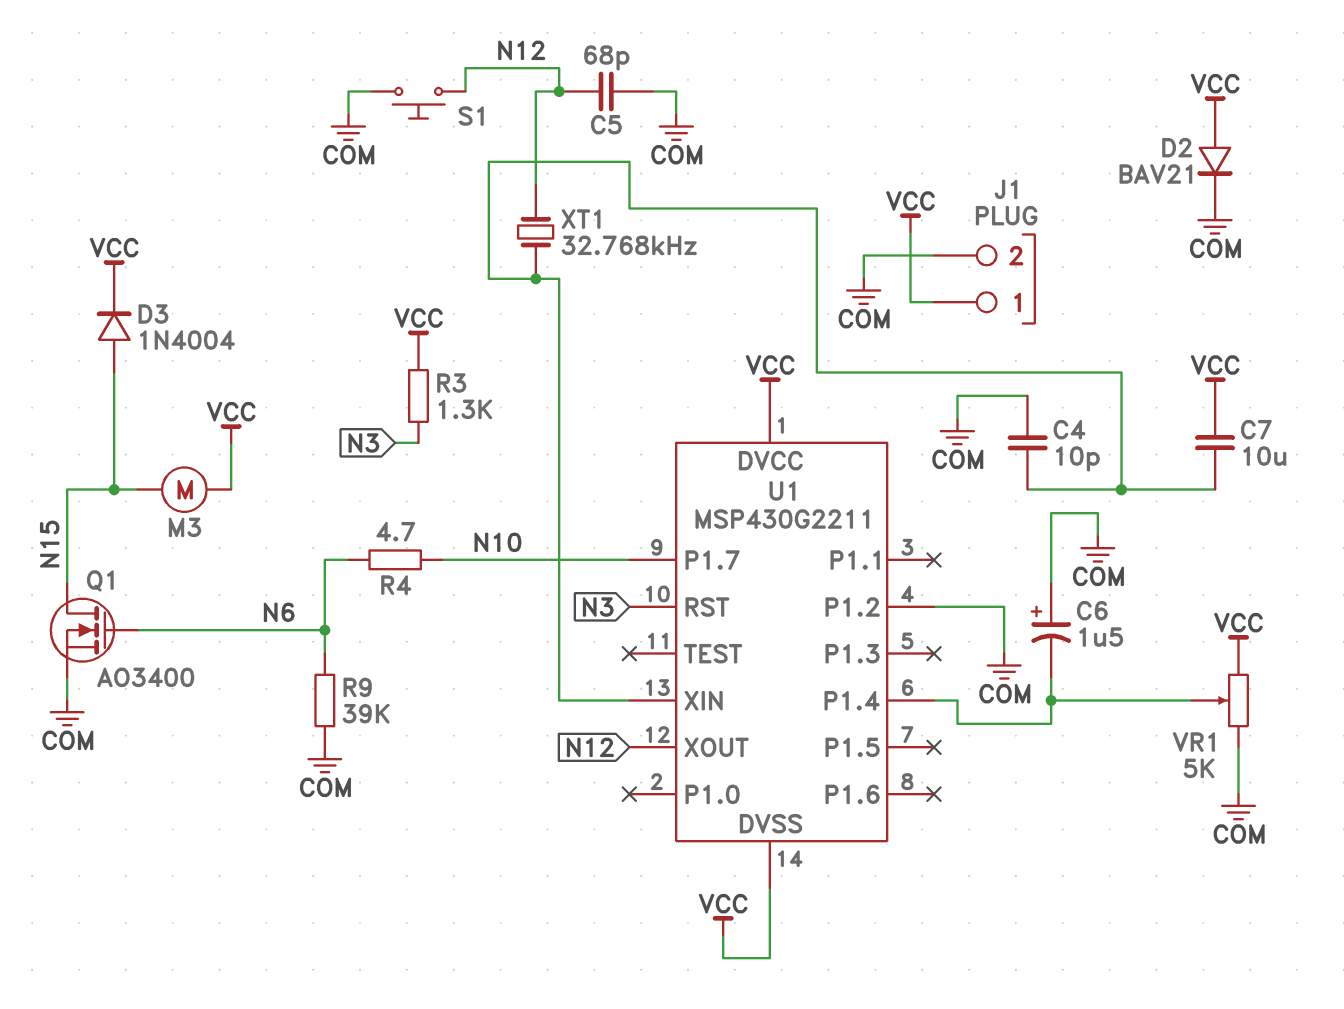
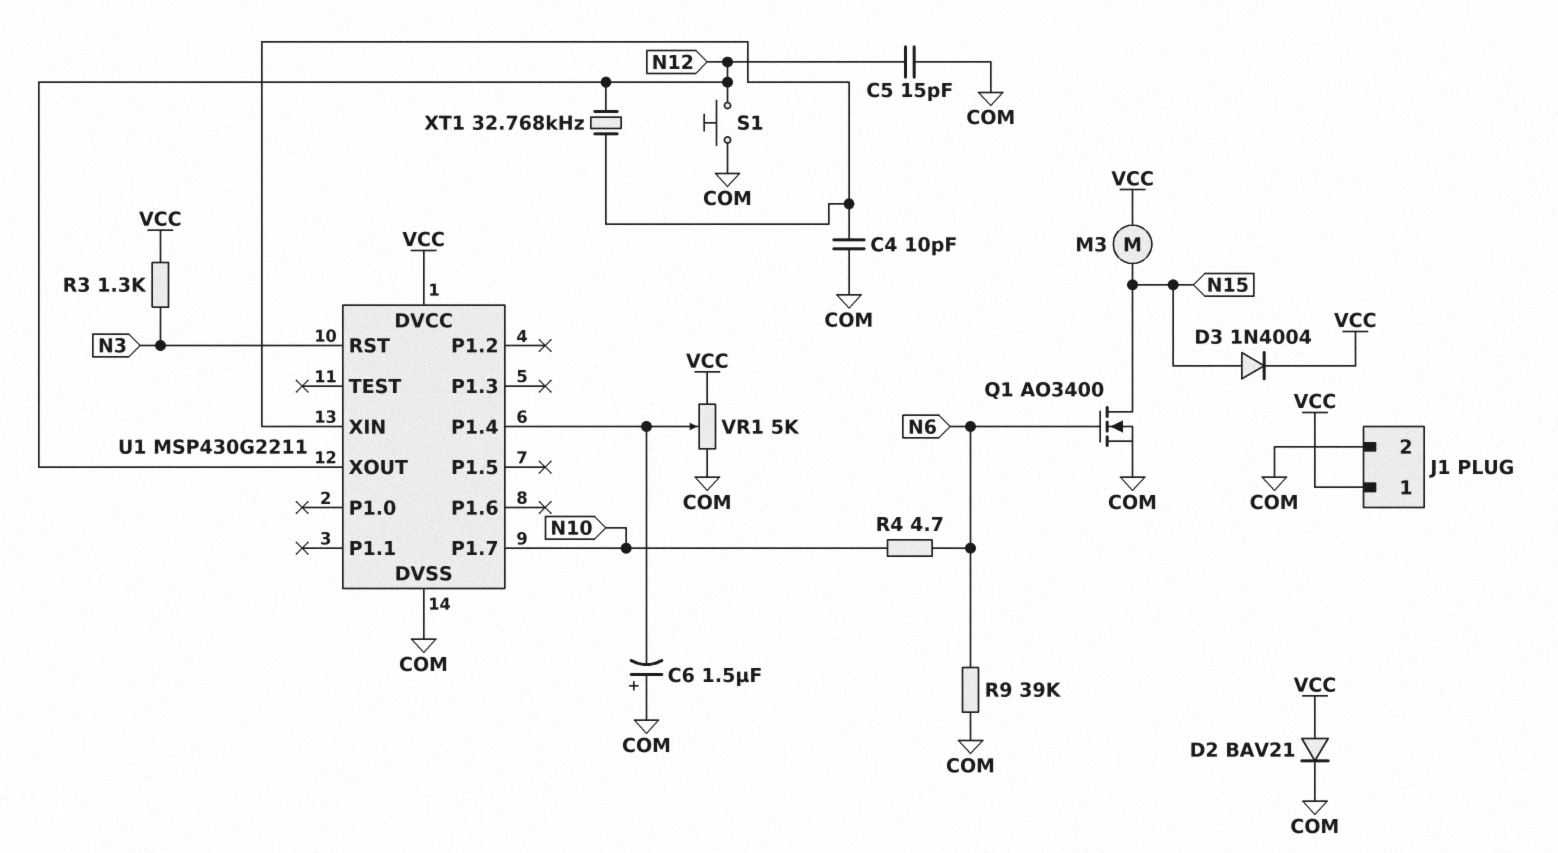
C5: 68pF (COM, N12) -> 15pF (COM, N12)
C7: 10uF (U1/XIN, VCC) -> none
U1 pin DVSS: VCC -> COM
U1 pin P1.2: COM -> none

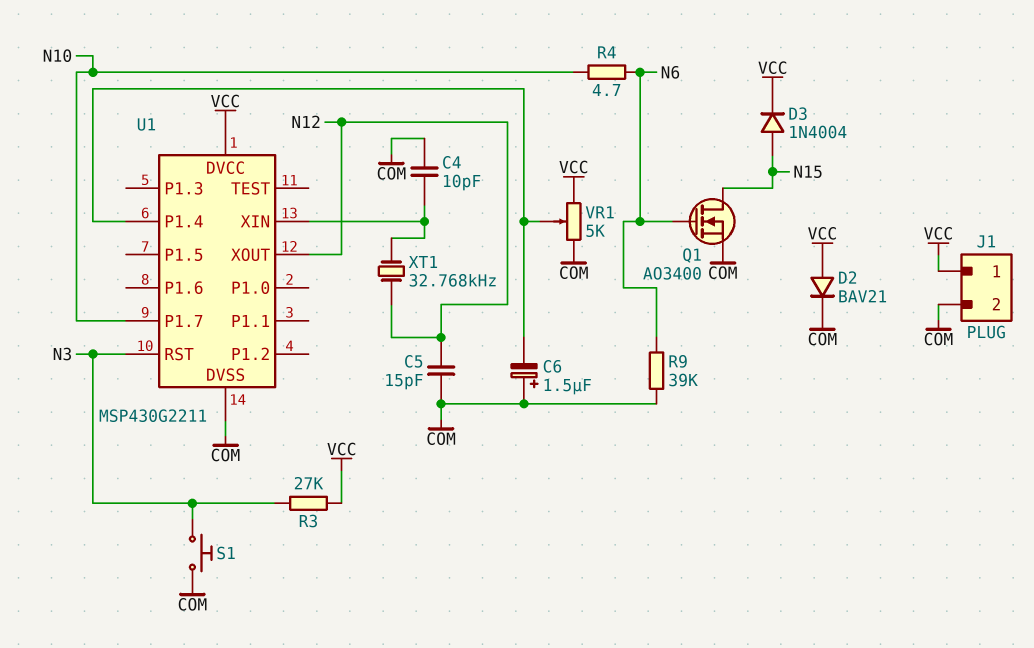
M3: motor (N15, VCC) -> none
R3: 1.3k (N3, VCC) -> 27k (N3, VCC)
S1: button (COM, N12) -> button (COM, N3)

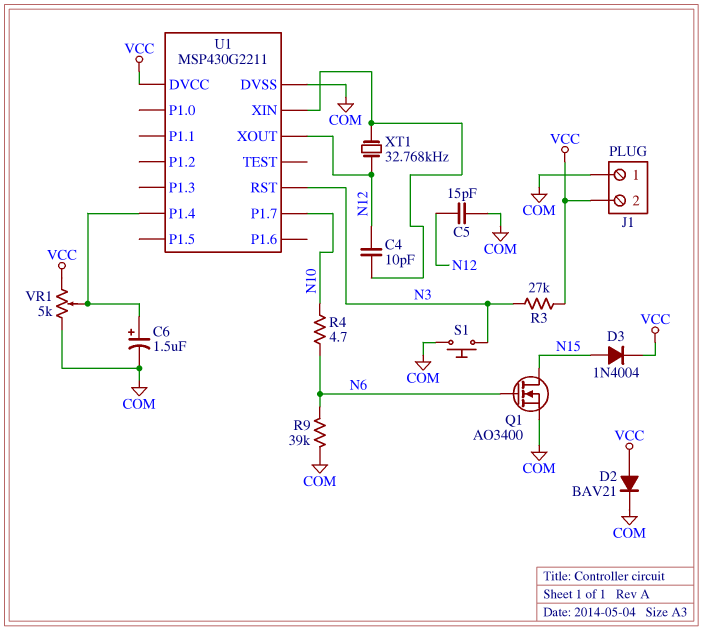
C4: 10pF (COM, U1/XIN) -> 10pF (N12, U1/XIN)
C6: 1.5uF (plus COM, minus U1/P1.4) -> 1.5uF (plus U1/P1.4, minus COM)
J1 pin 1: VCC -> COM
J1 pin 2: COM -> VCC

